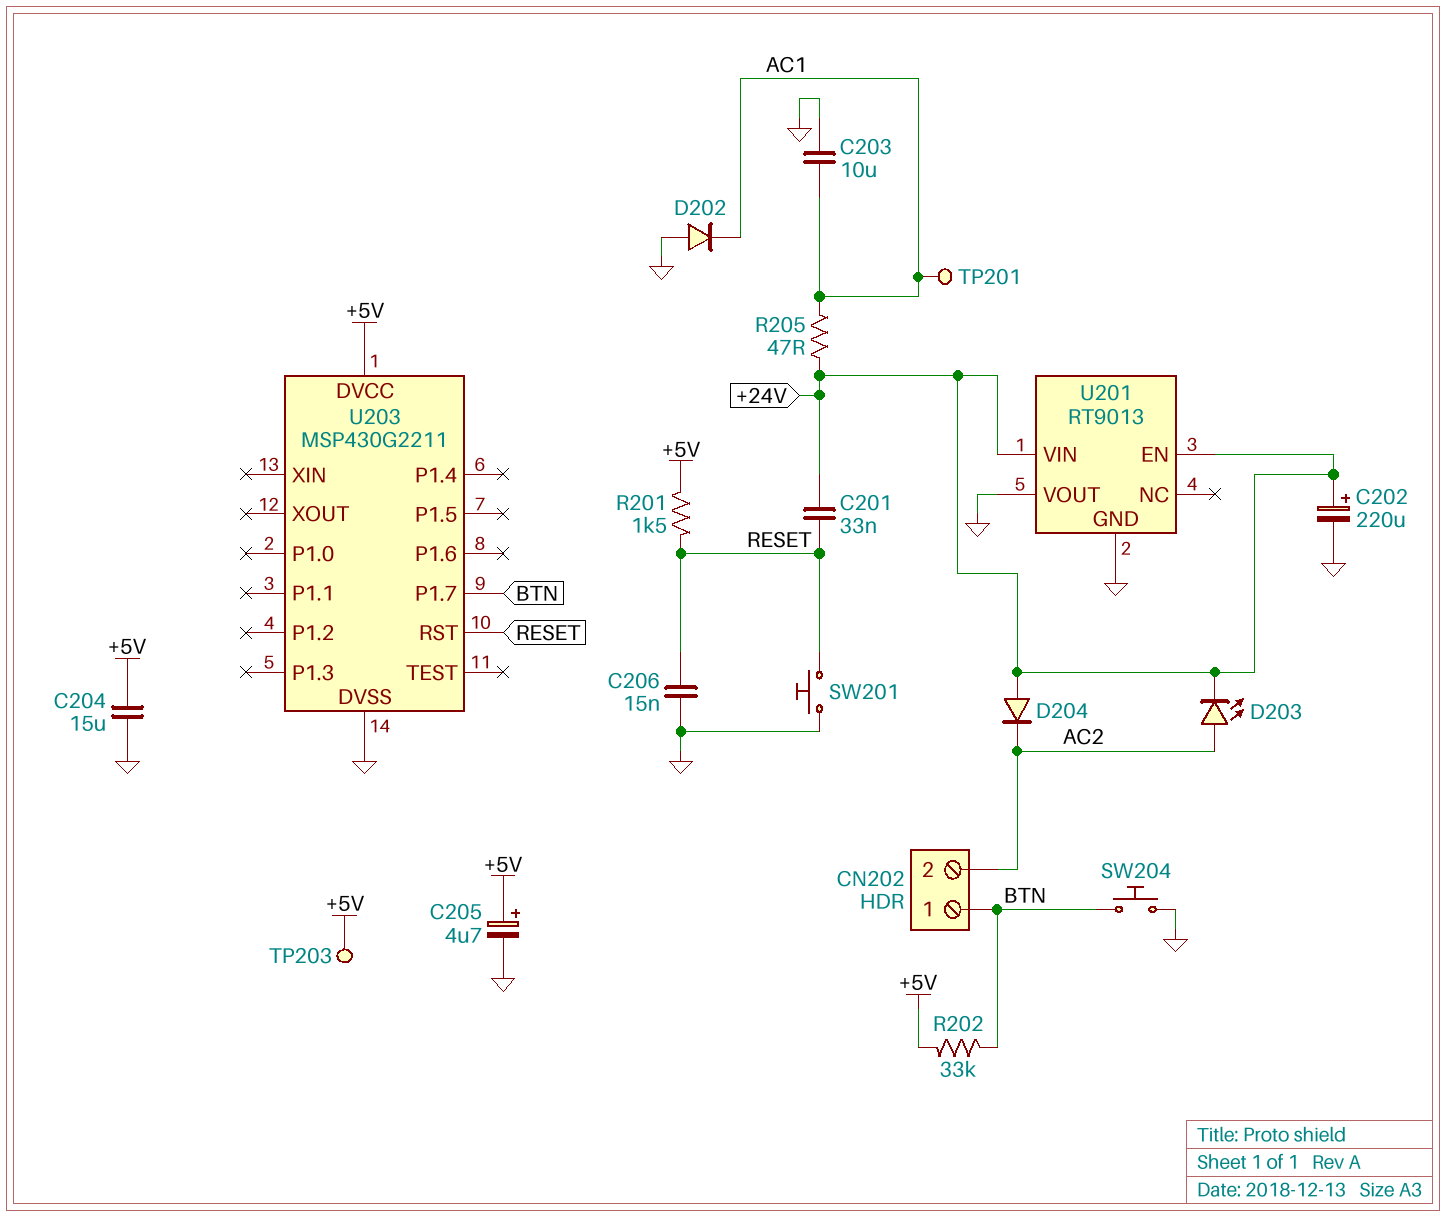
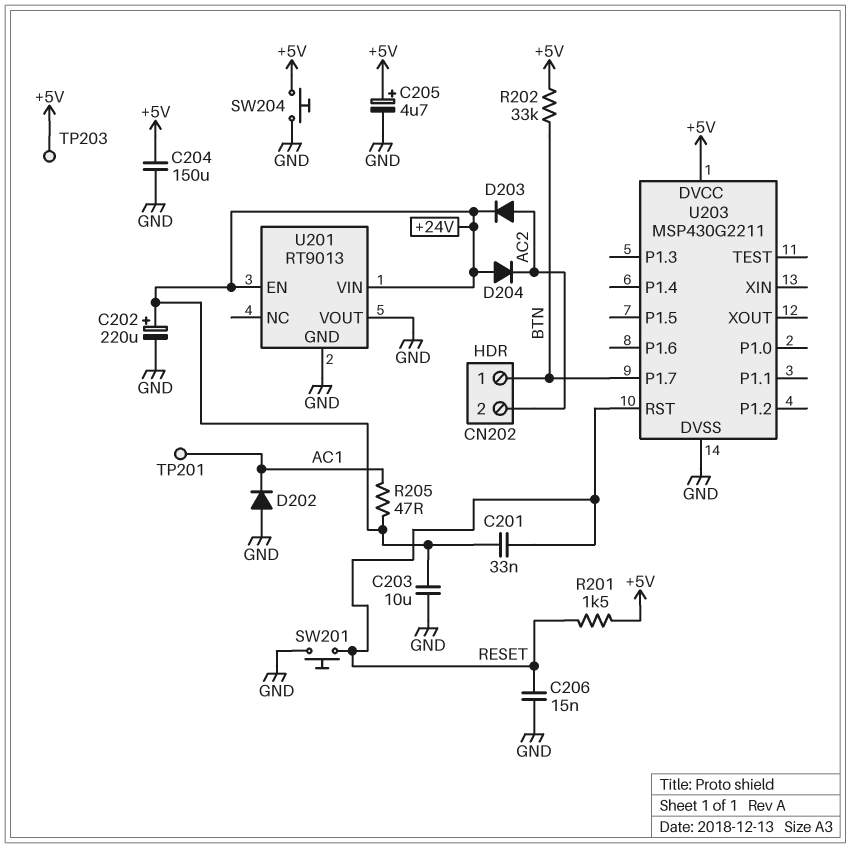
C203: 10uF (AC1, GND) -> 10uF (+24V, GND)
C204: 15uF (+5V, GND) -> 150uF (+5V, GND)
D203: LED (A AC2, K +24V) -> diode (A AC2, K +24V)
SW204: button (BTN, GND) -> button (+5V, GND)

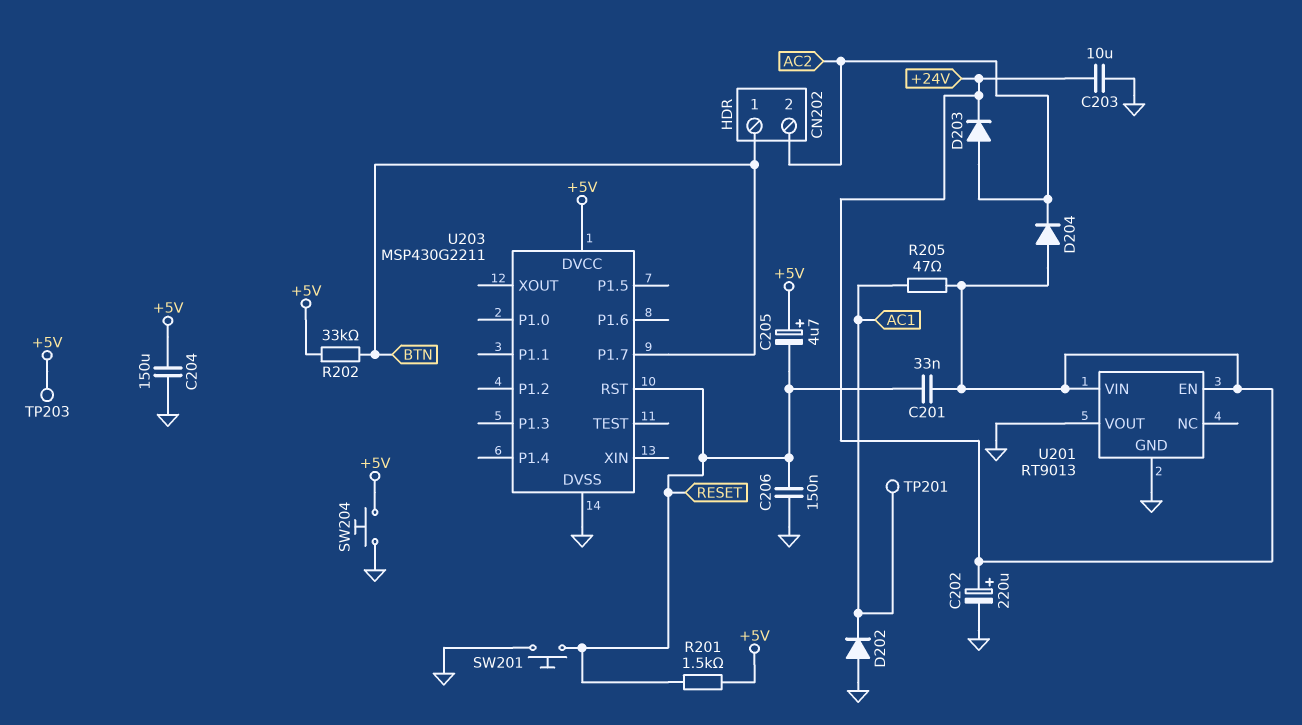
C205: 4.7uF (plus +5V, minus GND) -> 4.7uF (plus +5V, minus RESET)
C206: 15nF (GND, RESET) -> 150nF (GND, RESET)

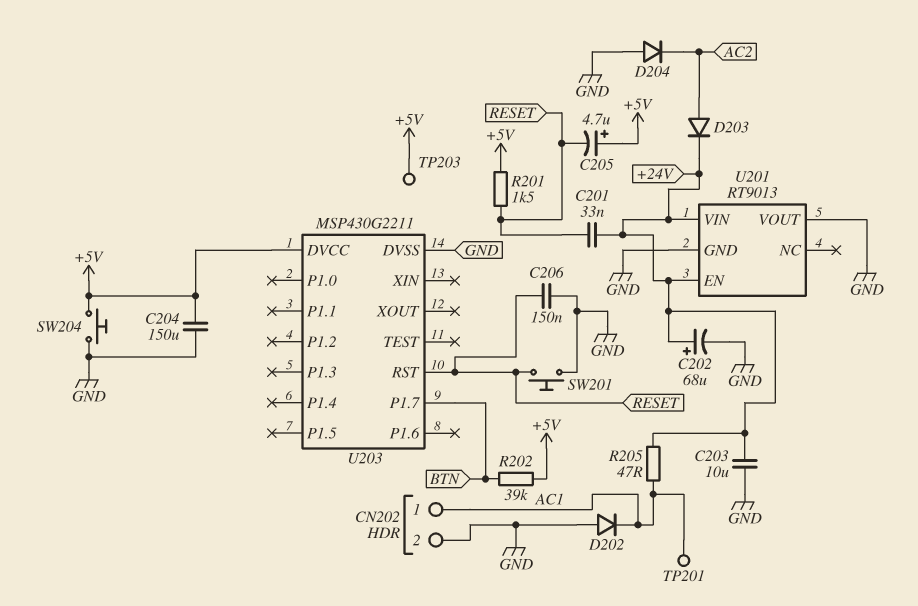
C202: 220uF (plus +24V, minus GND) -> 68uF (plus +24V, minus GND)
CN202 pin 1: BTN -> AC1
CN202 pin 2: AC2 -> GND
D204: diode (A +24V, K AC2) -> diode (A GND, K AC2)
R202: 33k (+5V, BTN) -> 39k (+5V, BTN)

